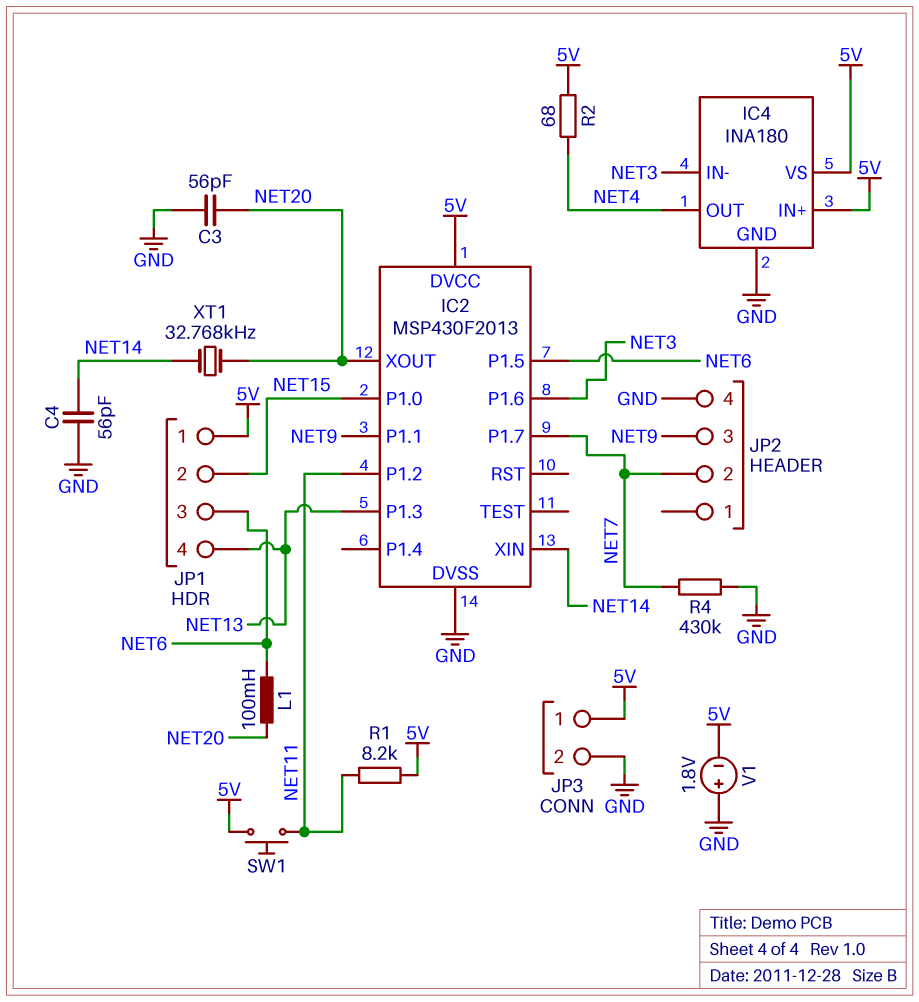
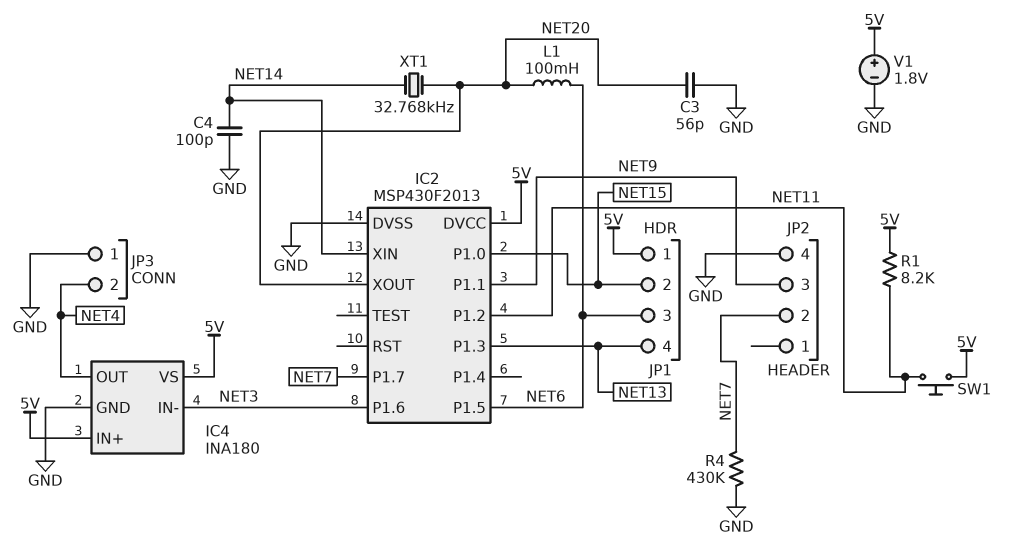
C4: 56pF (GND, NET14) -> 100pF (GND, NET14)
JP3 pin 1: 5V -> GND
JP3 pin 2: GND -> NET4
R2: 68 (5V, NET4) -> none
V1: 1.8V (plus GND, minus 5V) -> 1.8V (plus 5V, minus GND)

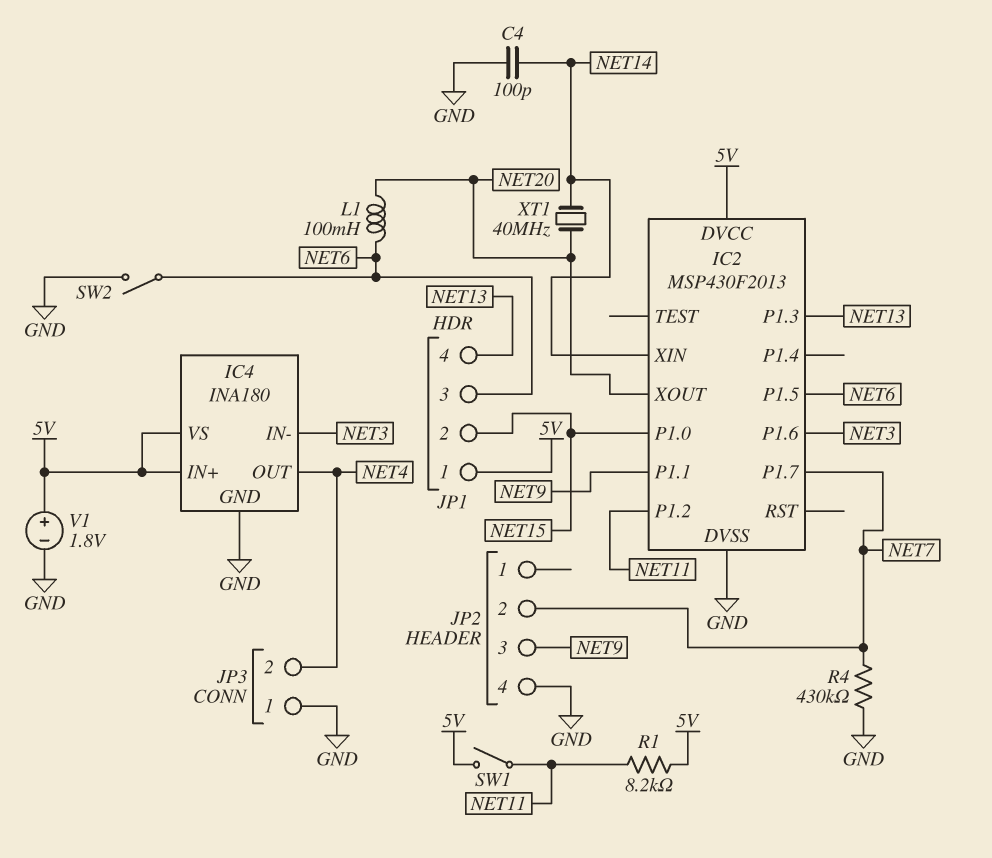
C3: 56pF (GND, NET20) -> none
SW1: button (5V, NET11) -> switch (5V, NET11)
SW2: none -> switch (GND, NET6)
XT1: 32.768kHz (NET14, NET20) -> 40MHz (NET14, NET20)

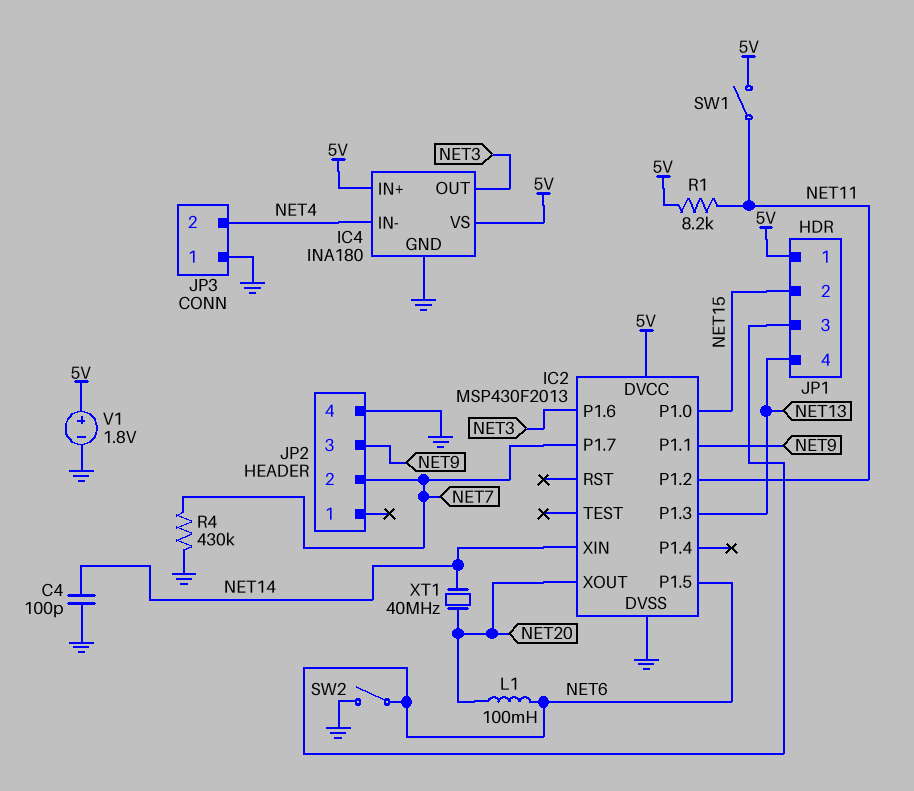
IC4 pin IN-: NET3 -> NET4
IC4 pin OUT: NET4 -> NET3

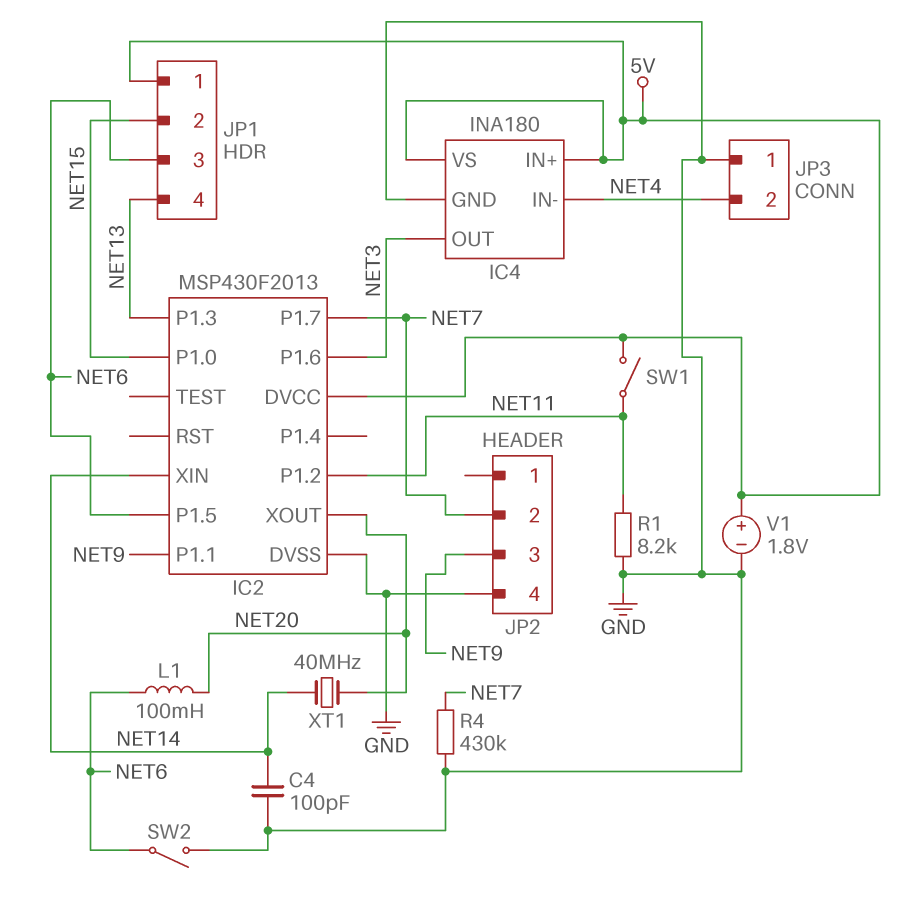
R1: 8.2k (5V, NET11) -> 8.2k (GND, NET11)

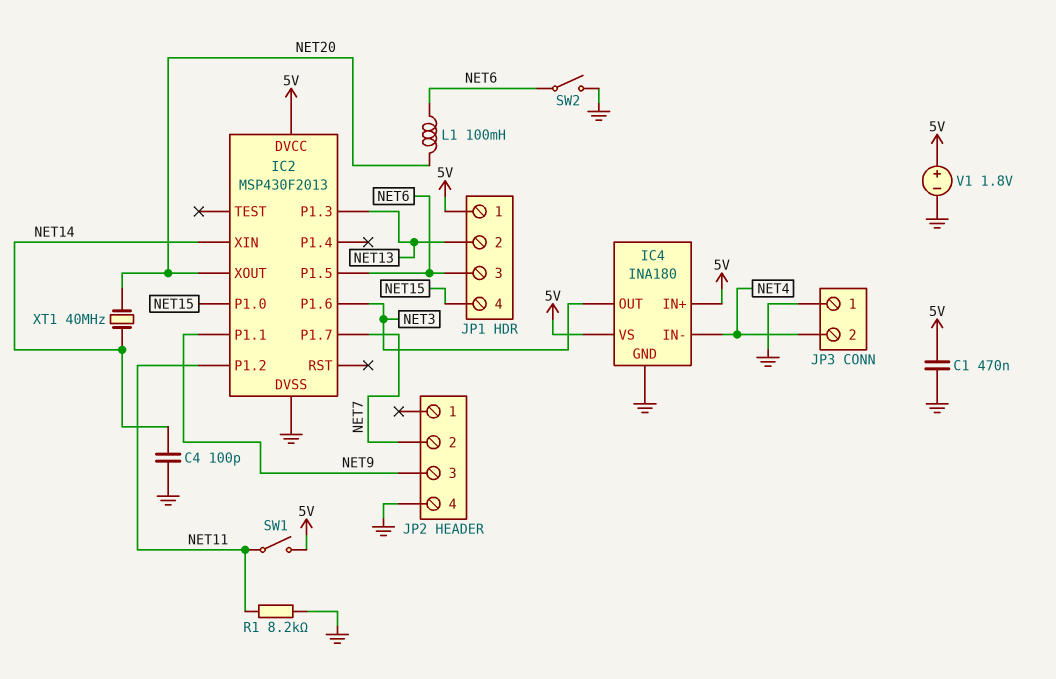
C1: none -> 470nF (5V, GND)
JP1 pin 2: NET15 -> NET13
JP1 pin 4: NET13 -> NET15
R4: 430k (GND, NET7) -> none

